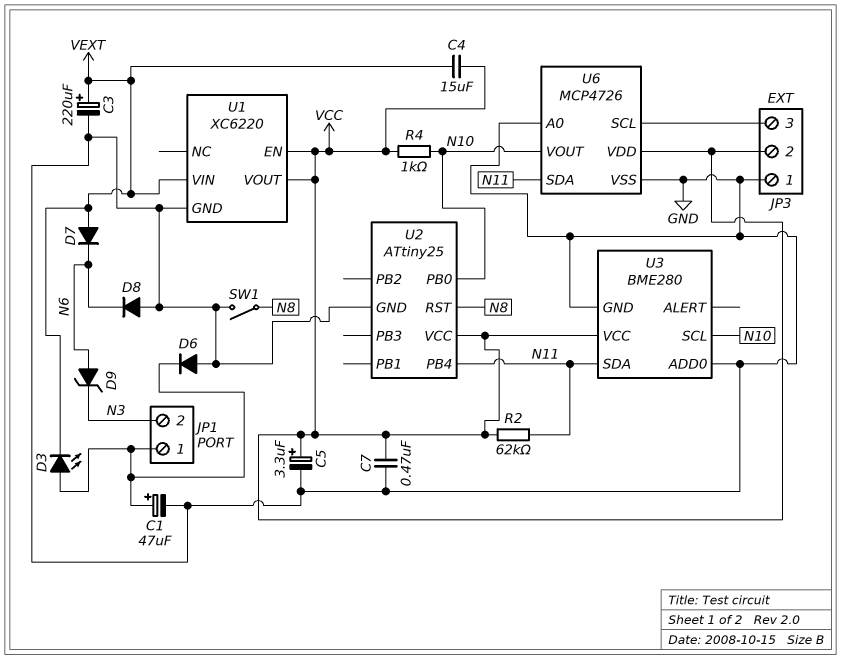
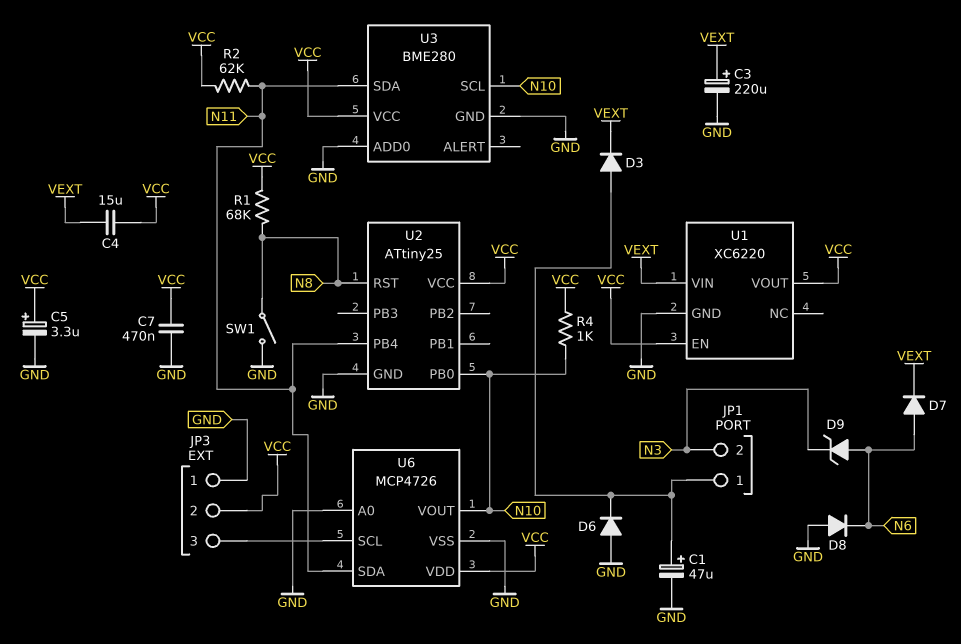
D3: LED (A JP1/1, K VEXT) -> diode (A JP1/1, K VEXT)
D7: diode (A VEXT, K N6) -> diode (A N6, K VEXT)
R1: none -> 68k (N8, VCC)

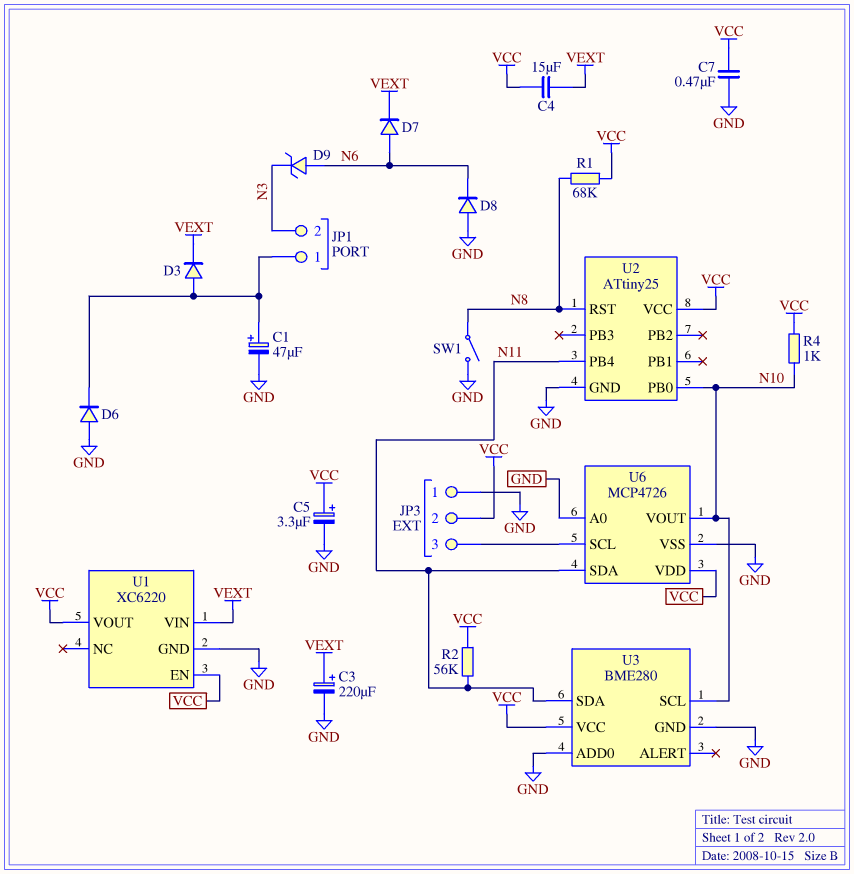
R2: 62k (N11, VCC) -> 56k (N11, VCC)

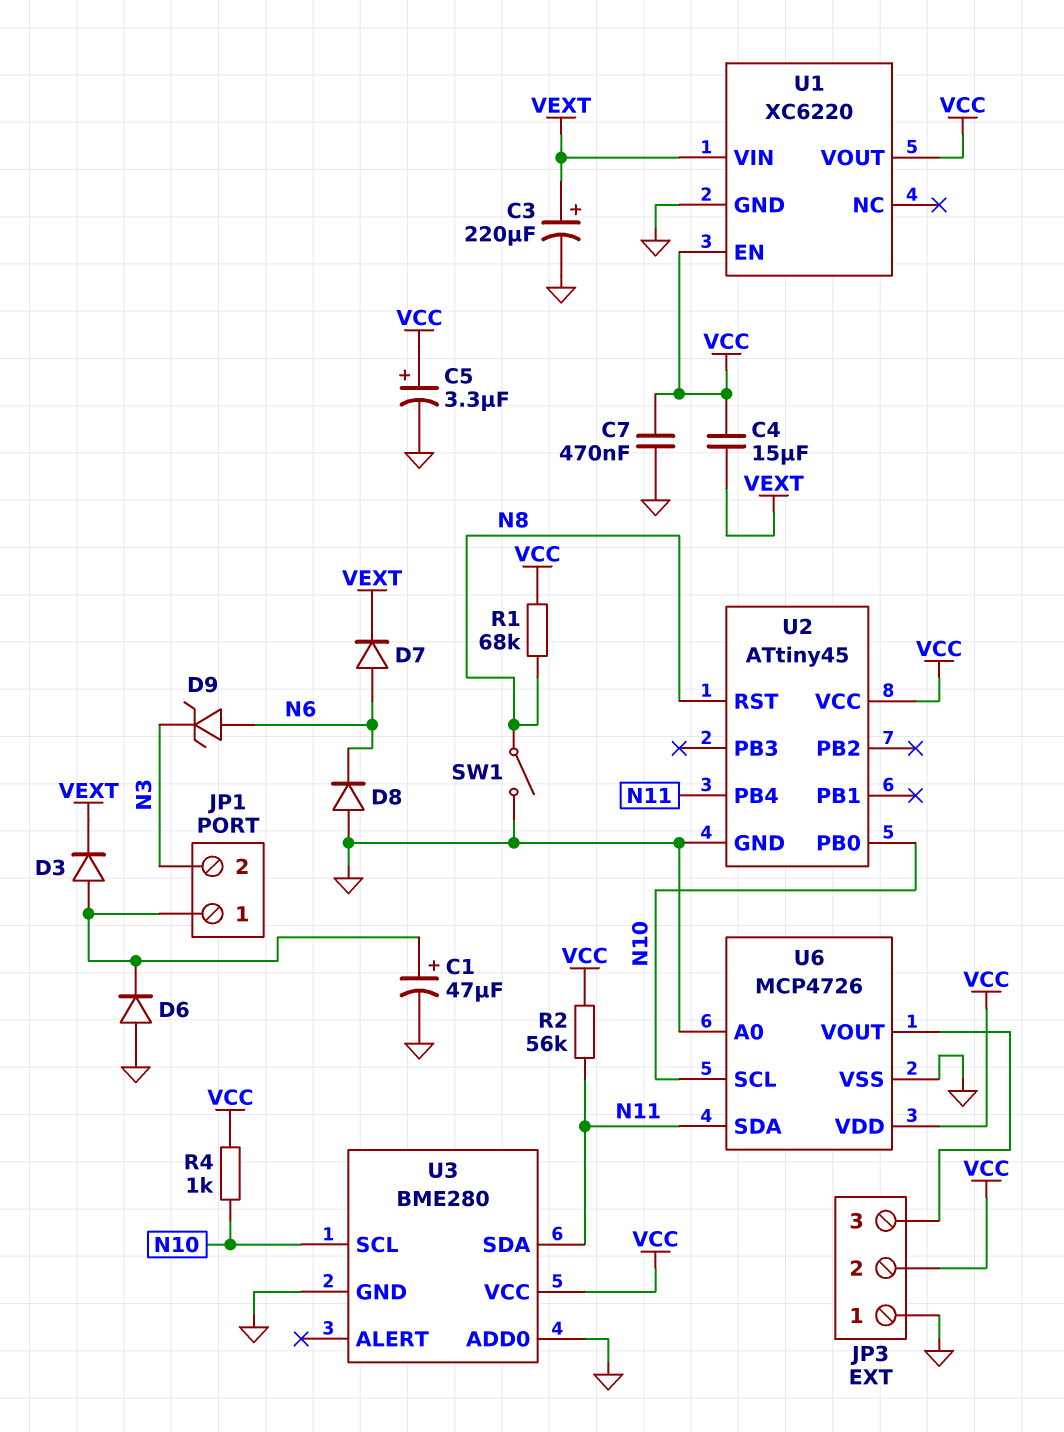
U2: ATtiny25 -> ATtiny45
U6 pin SCL: JP3/3 -> N10
U6 pin VOUT: N10 -> JP3/3

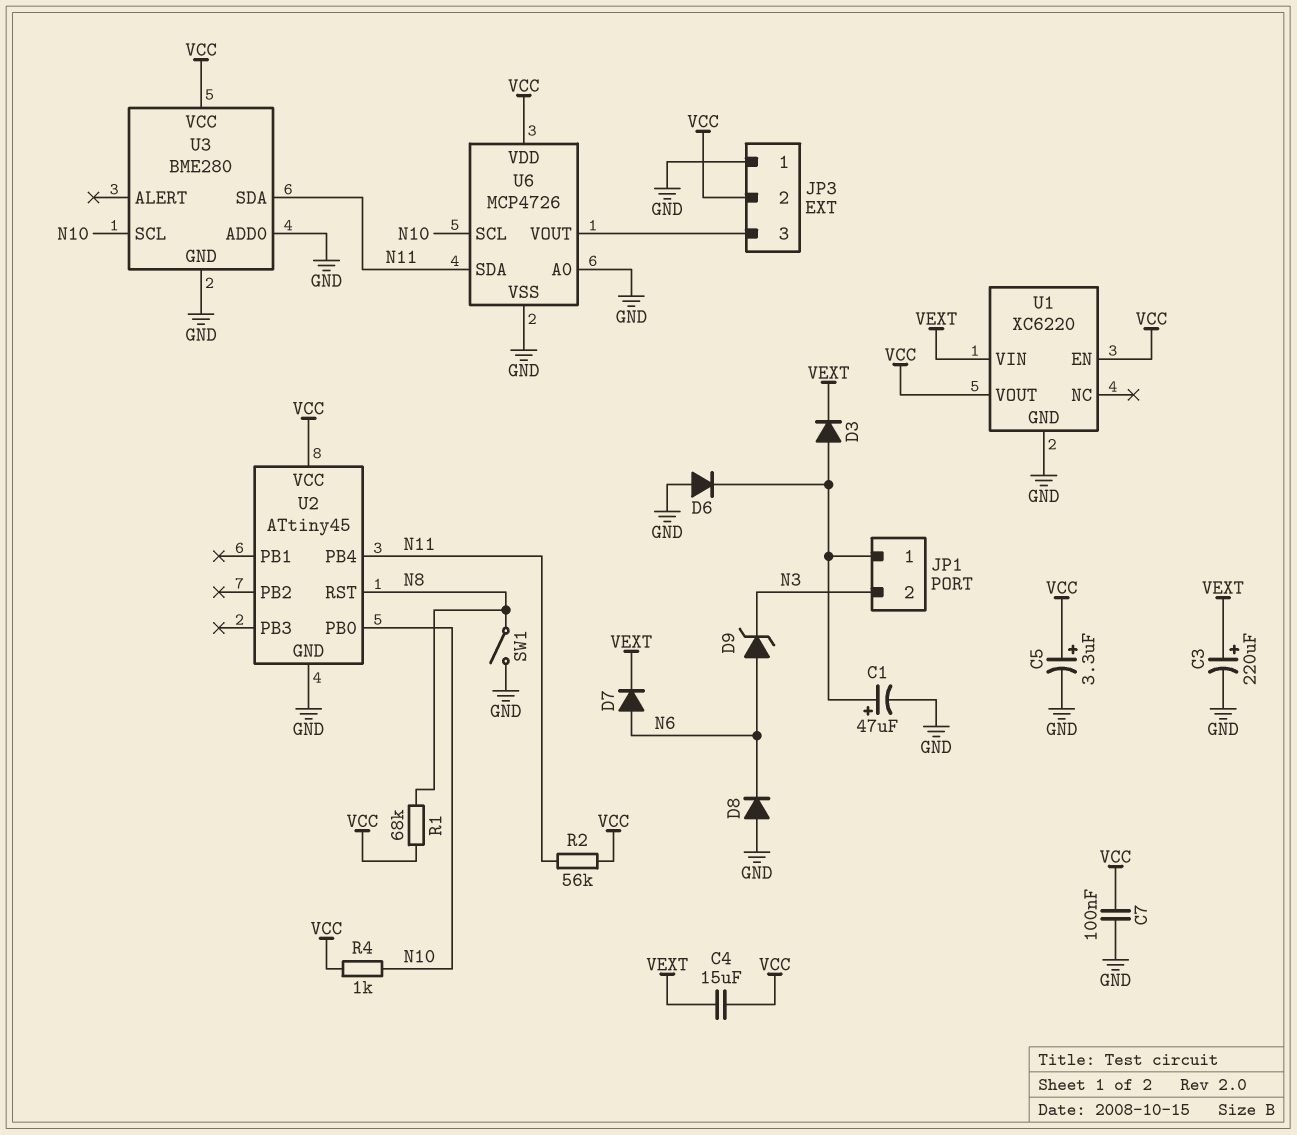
C7: 470nF (GND, VCC) -> 100nF (GND, VCC)

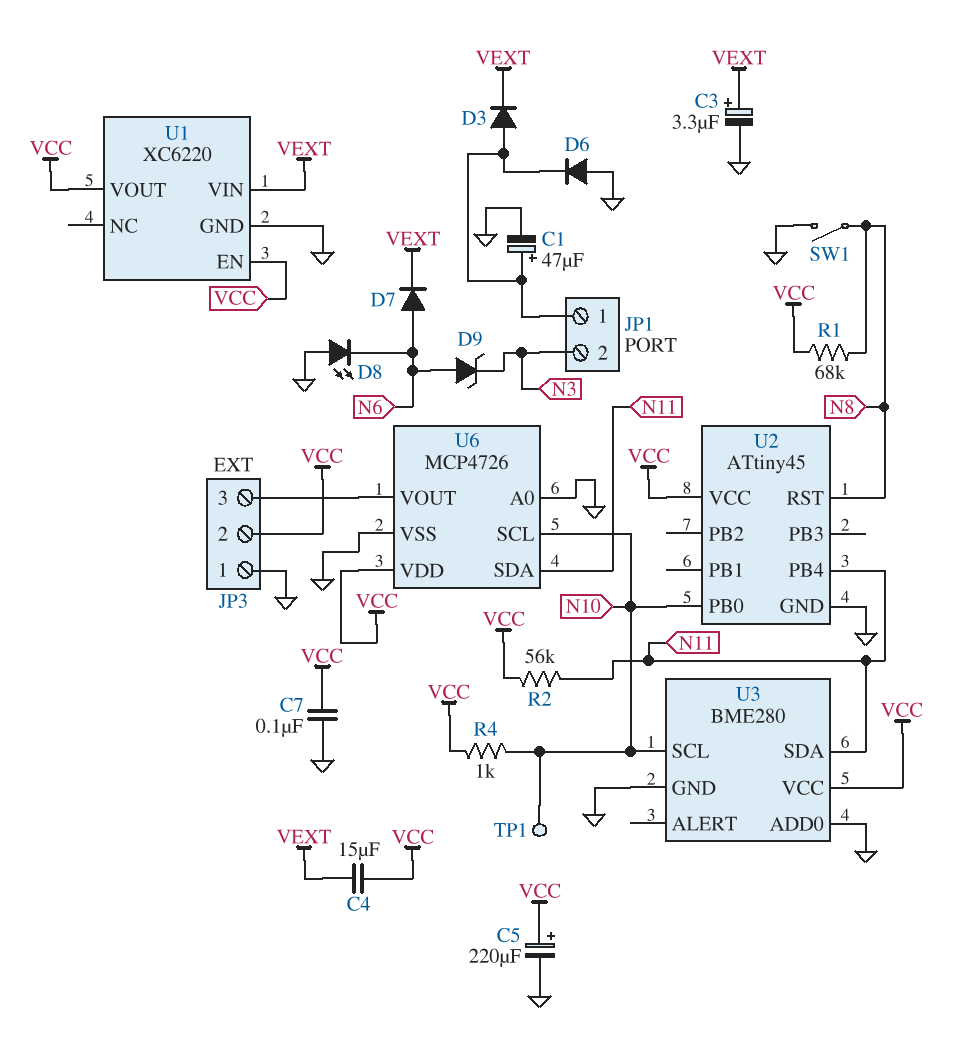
C3: 220uF (plus VEXT, minus GND) -> 3.3uF (plus VEXT, minus GND)
C5: 3.3uF (plus VCC, minus GND) -> 220uF (plus VCC, minus GND)
D8: diode (A GND, K N6) -> LED (A GND, K N6)
TP1: none -> test point (N10)

